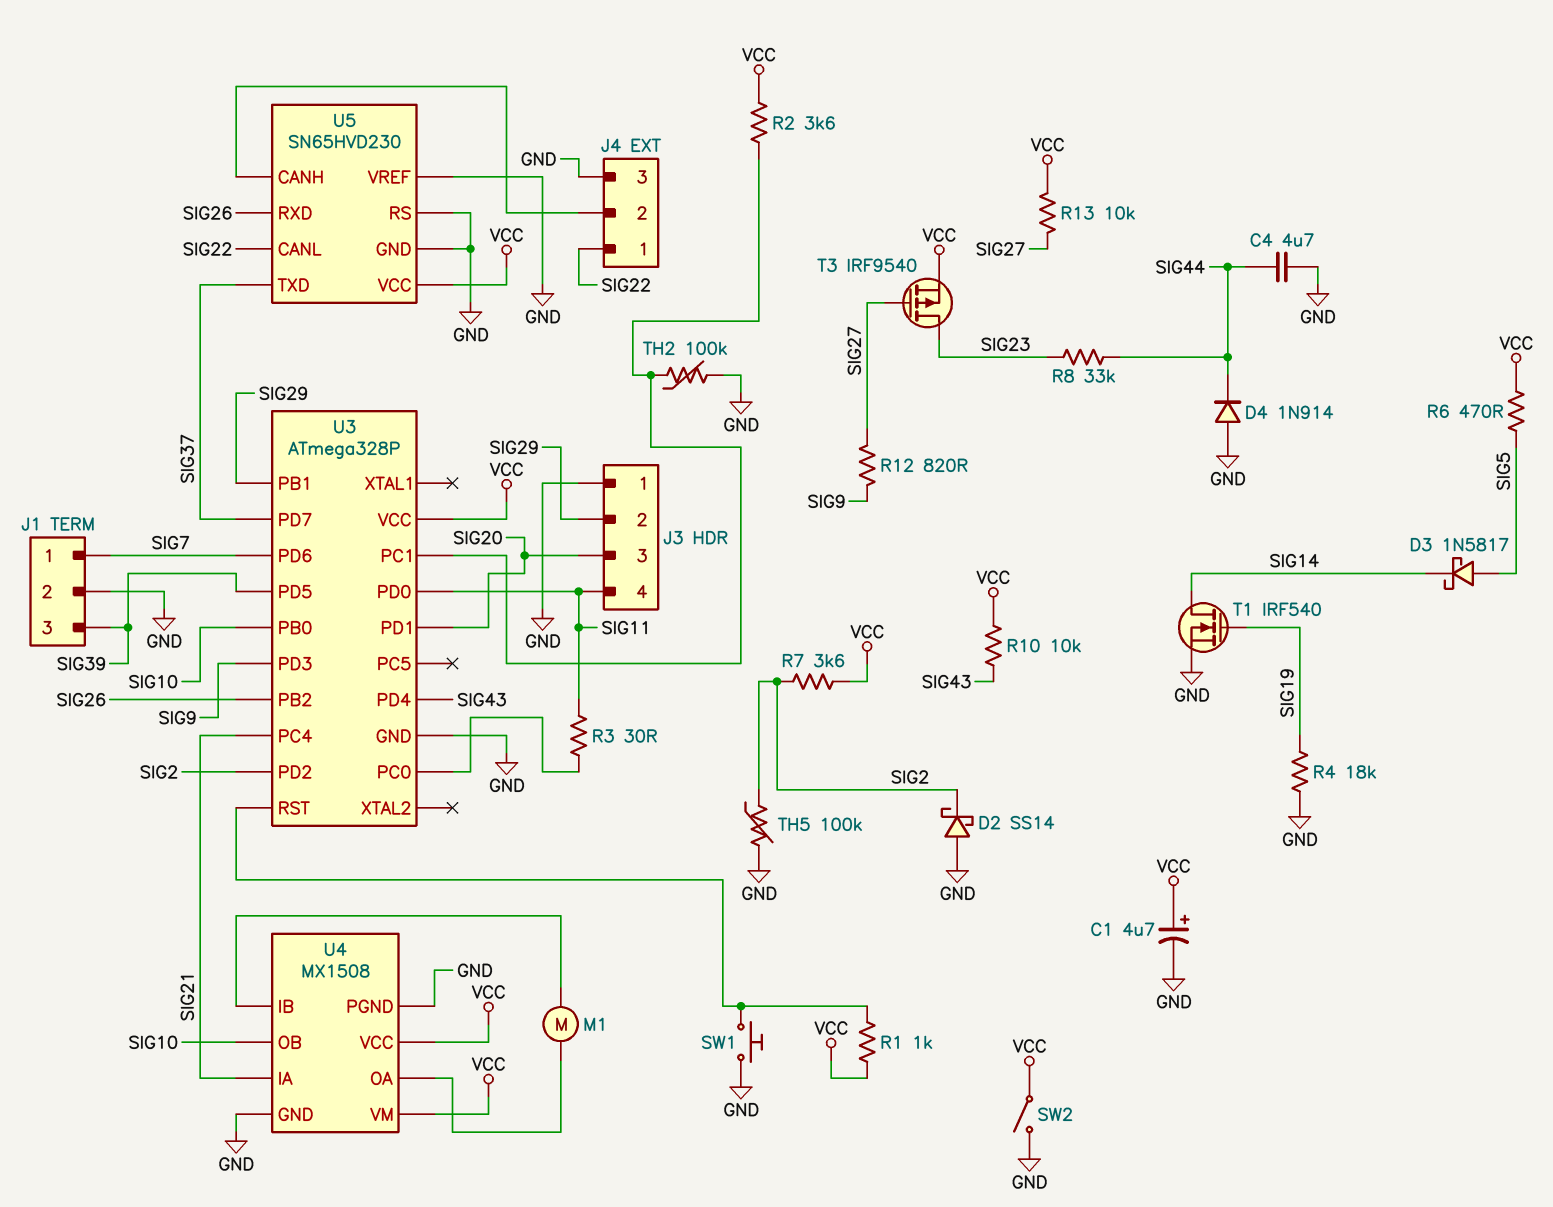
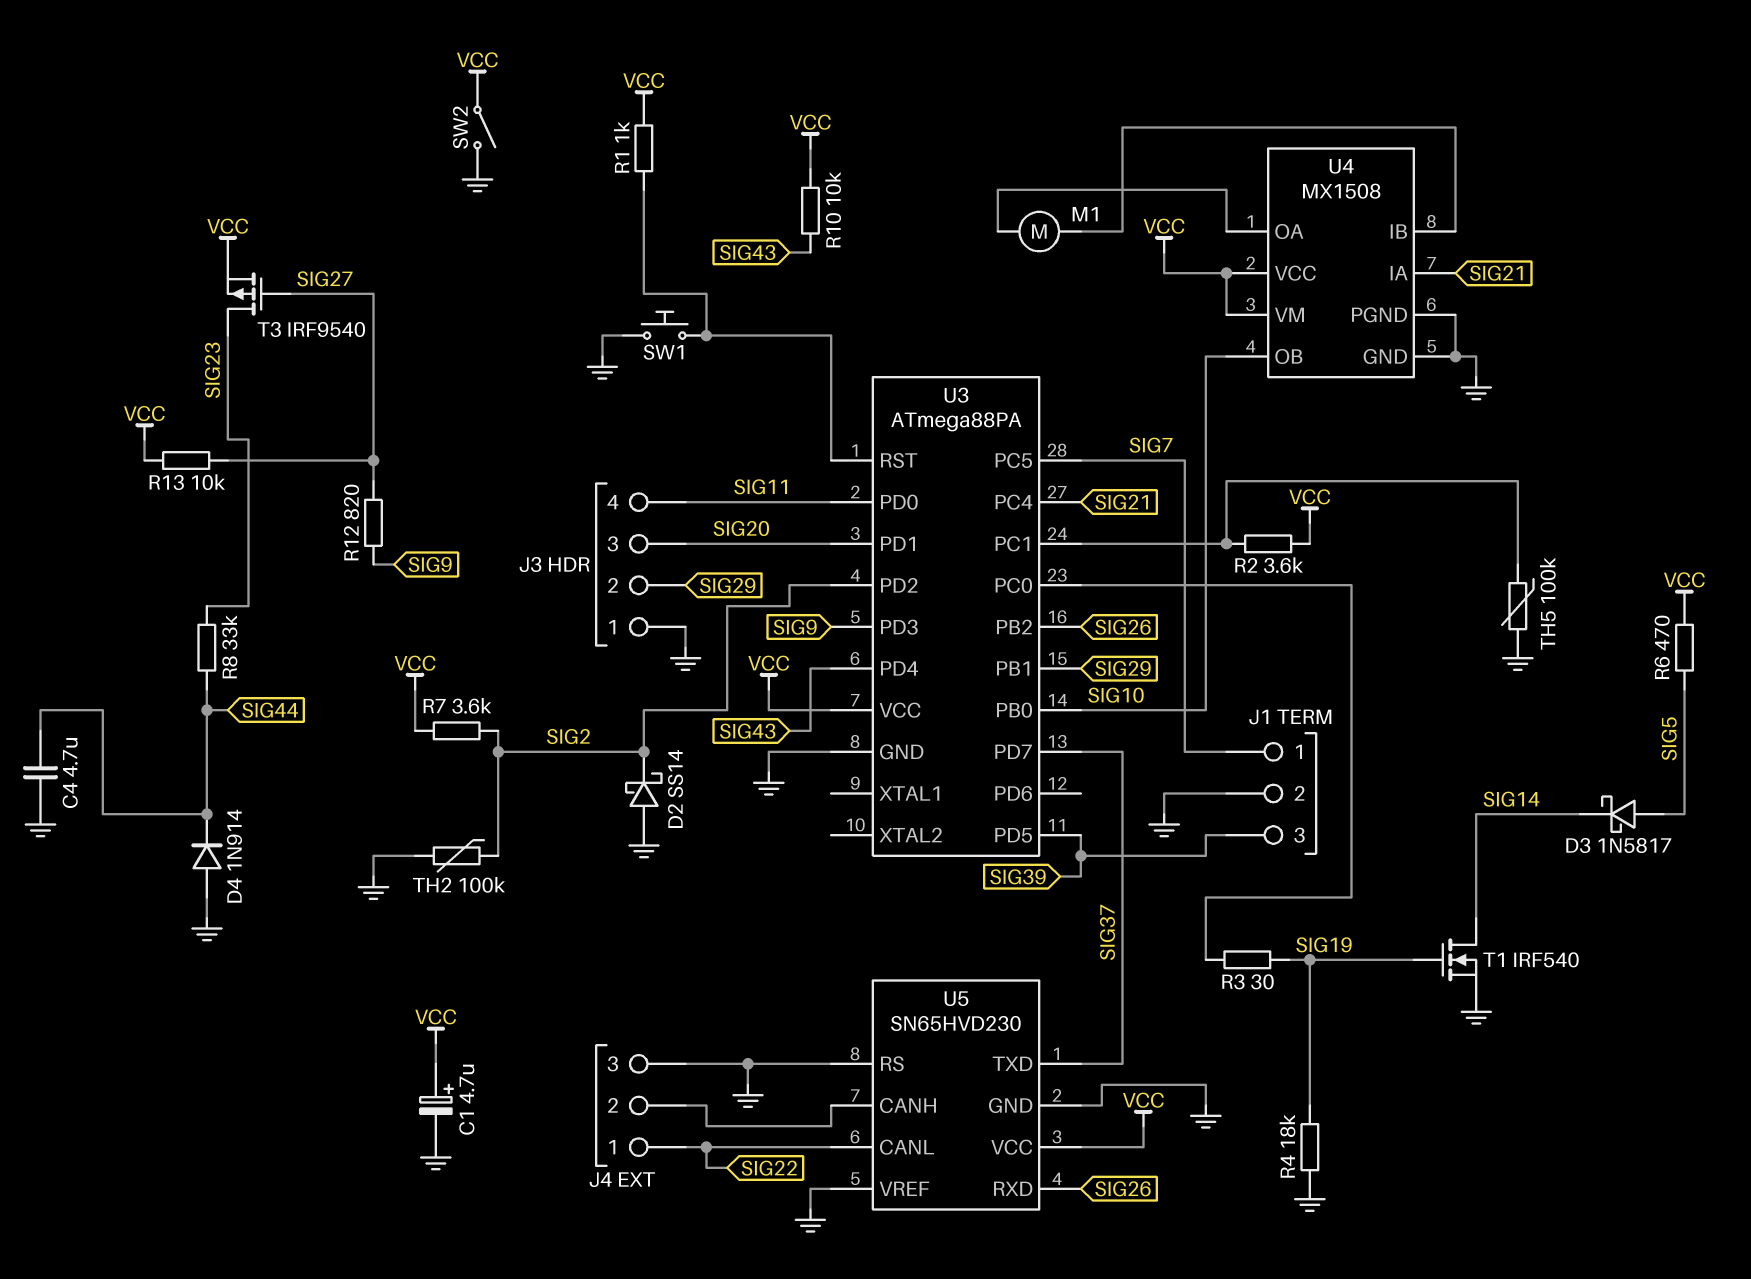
R3: 30 (SIG11, U3/PC0) -> 30 (SIG19, U3/PC0)
TH2: 100k (GND, U3/PC1) -> 100k (GND, SIG2)
TH5: 100k (GND, SIG2) -> 100k (GND, U3/PC1)
U3: ATmega328P -> ATmega88PA
U3 pin PC5: none -> SIG7
U3 pin PD6: SIG7 -> none

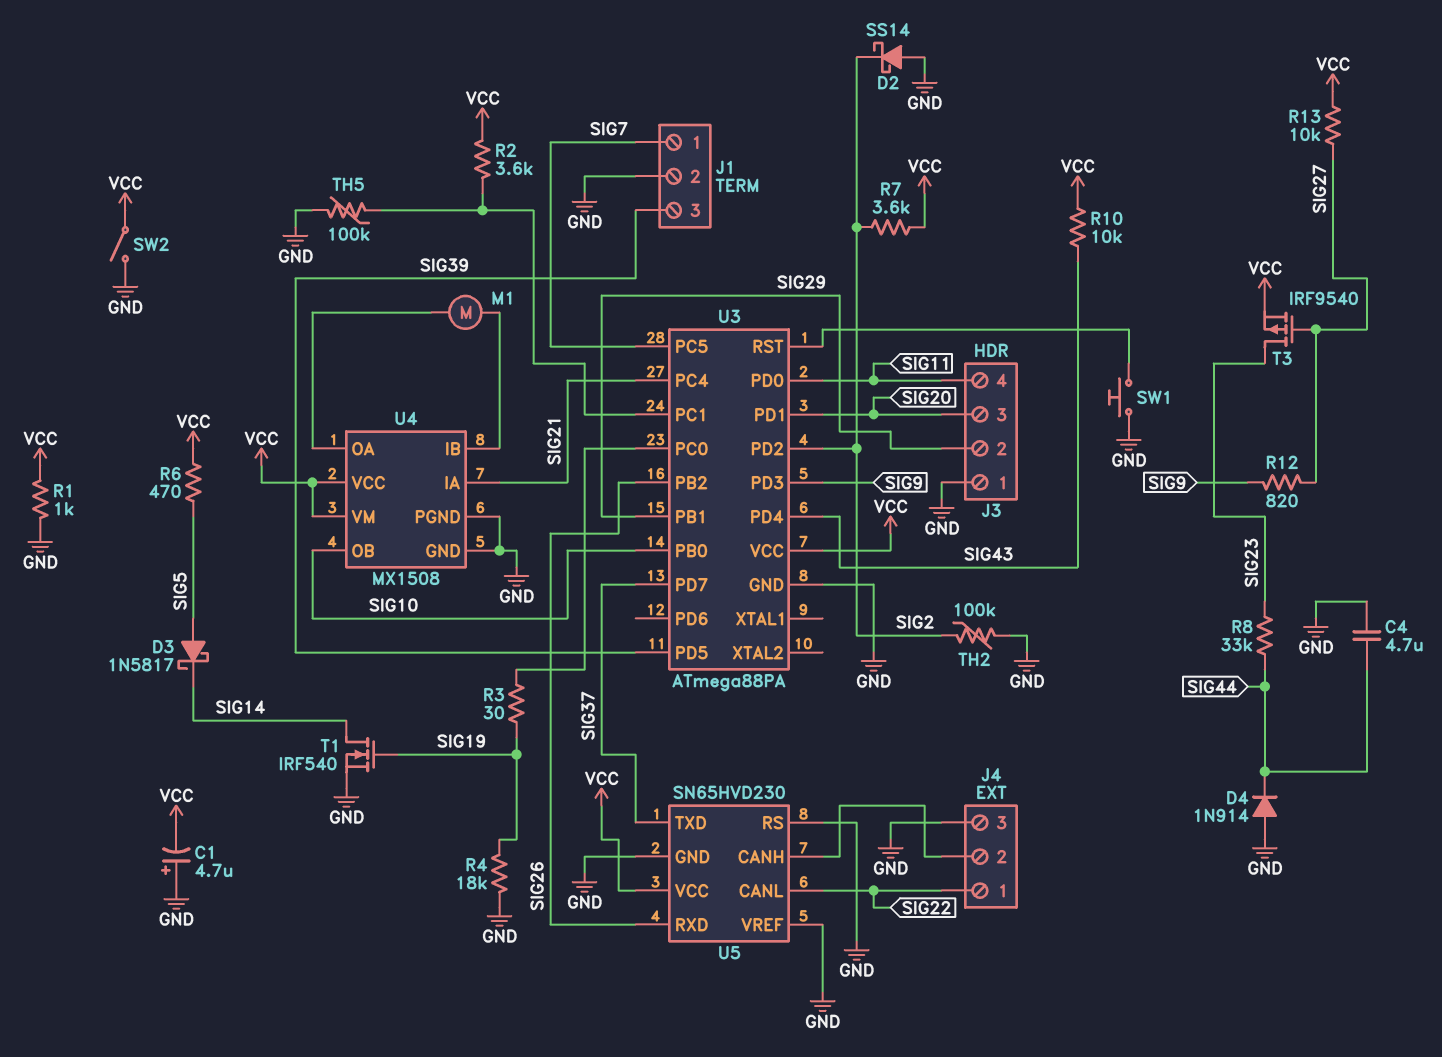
C1: 4.7uF (plus VCC, minus GND) -> 4.7uF (plus GND, minus VCC)
R1: 1k (U3/RST, VCC) -> 1k (GND, VCC)

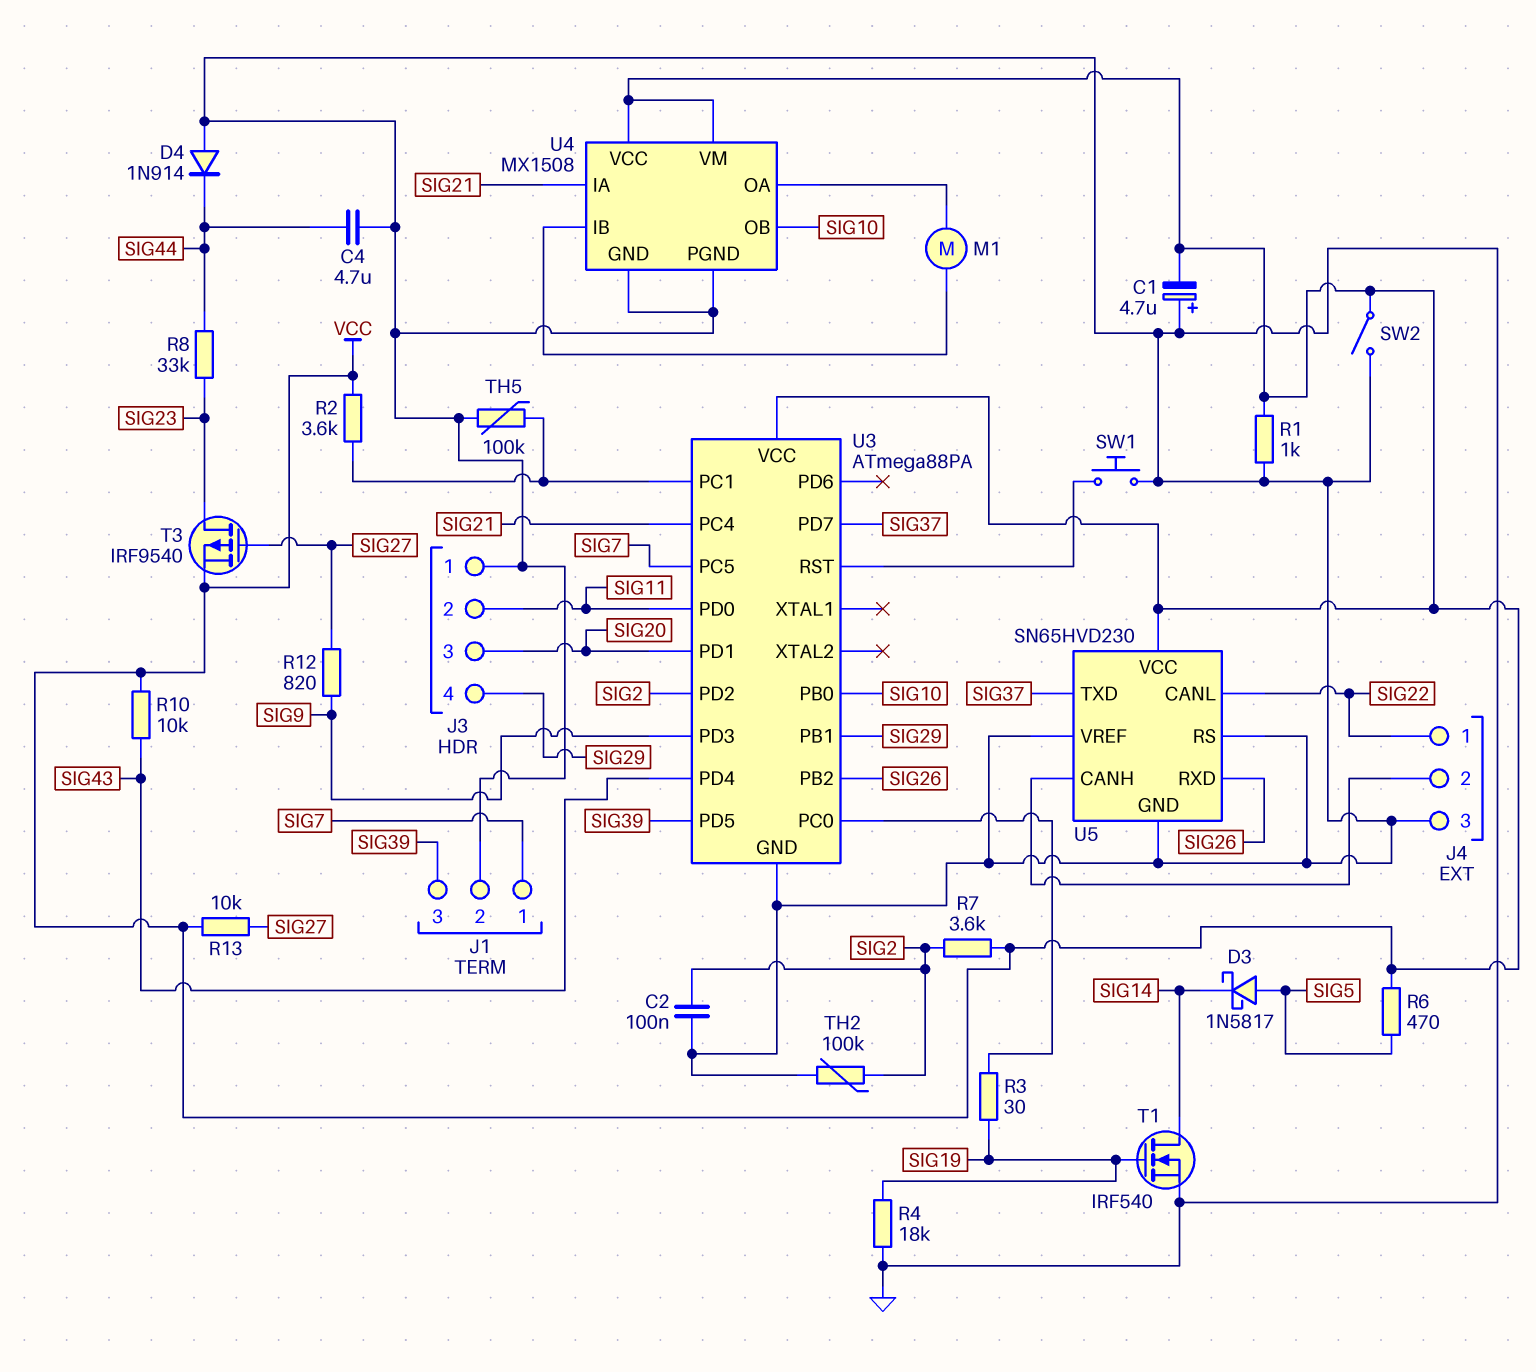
C2: none -> 100nF (GND, SIG2)
D2: schottky SS14 (A GND, K SIG2) -> none
J3 pin 2: SIG29 -> SIG11
J3 pin 4: SIG11 -> SIG29

